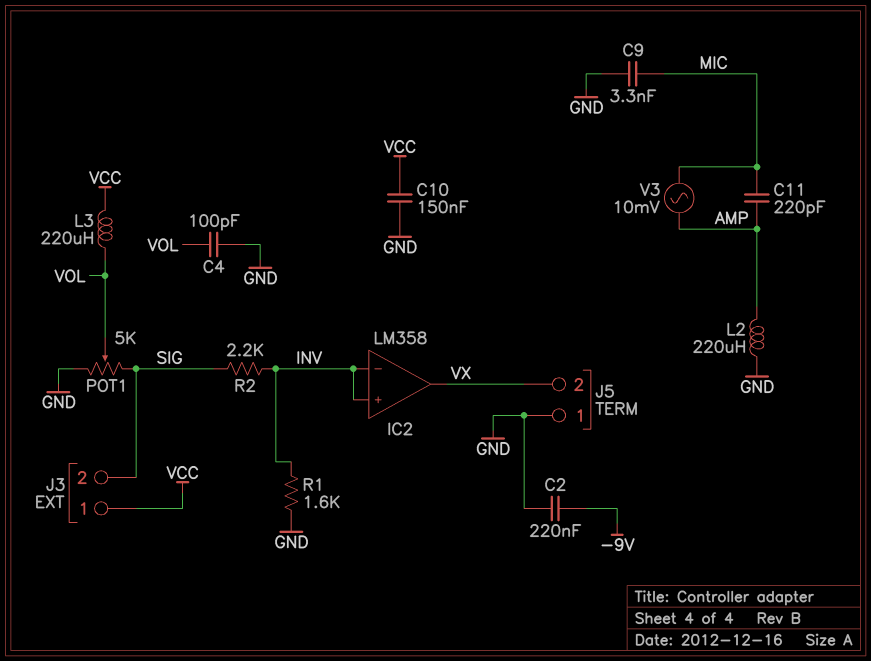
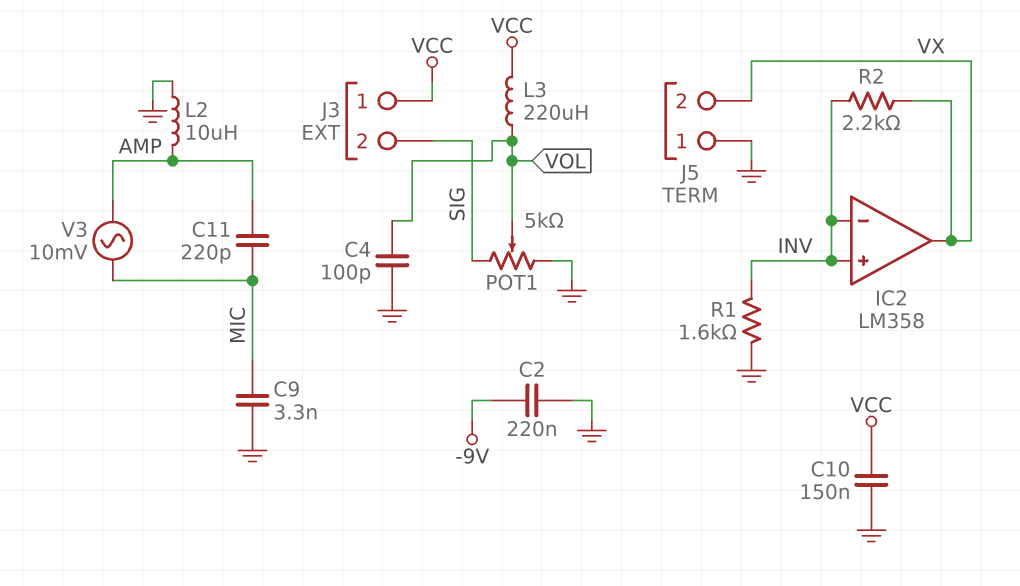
L2: 220uH (AMP, GND) -> 10uH (AMP, GND)
R2: 2.2k (INV, SIG) -> 2.2k (INV, VX)

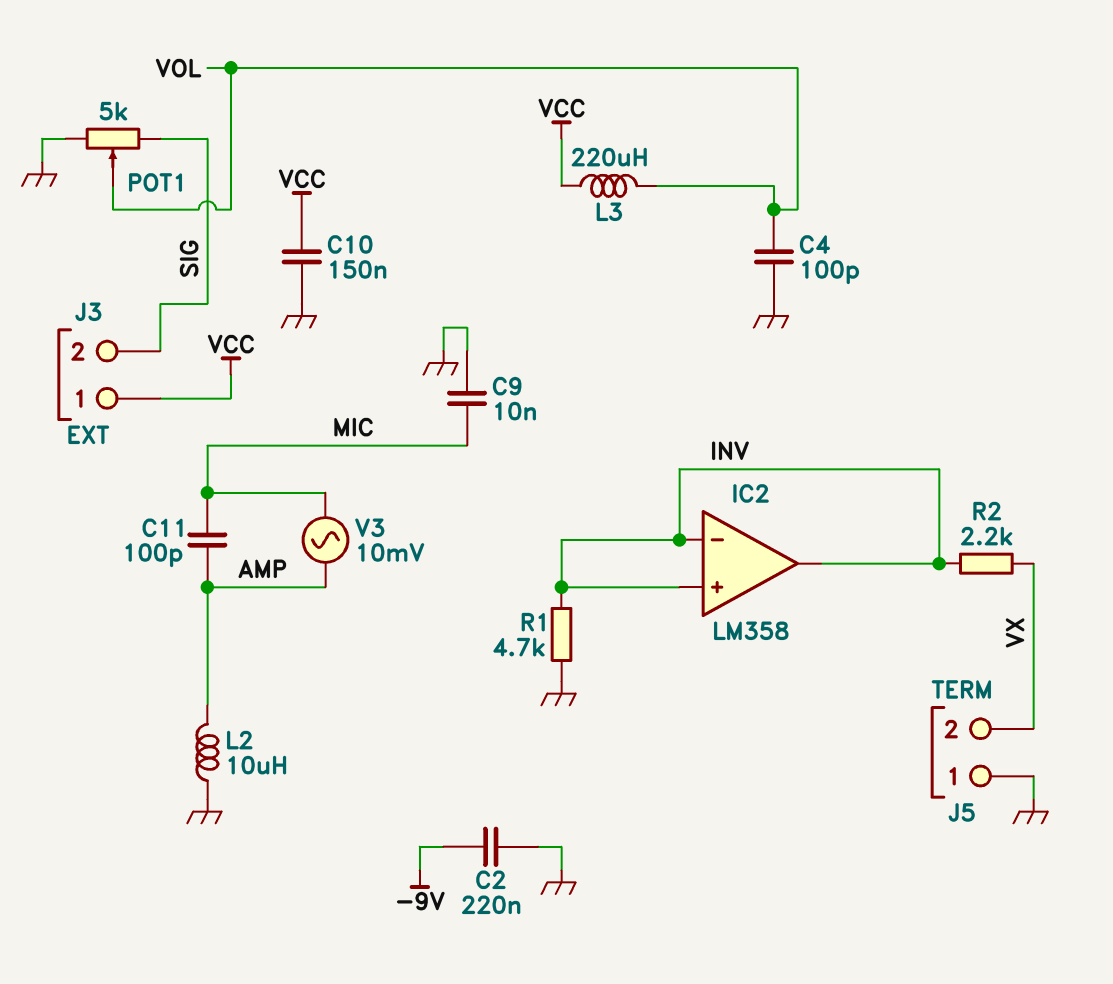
C9: 3.3nF (GND, MIC) -> 10nF (GND, MIC)
C11: 220pF (AMP, MIC) -> 100pF (AMP, MIC)
IC2 pin out: VX -> INV
R1: 1.6k (GND, INV) -> 4.7k (GND, INV)

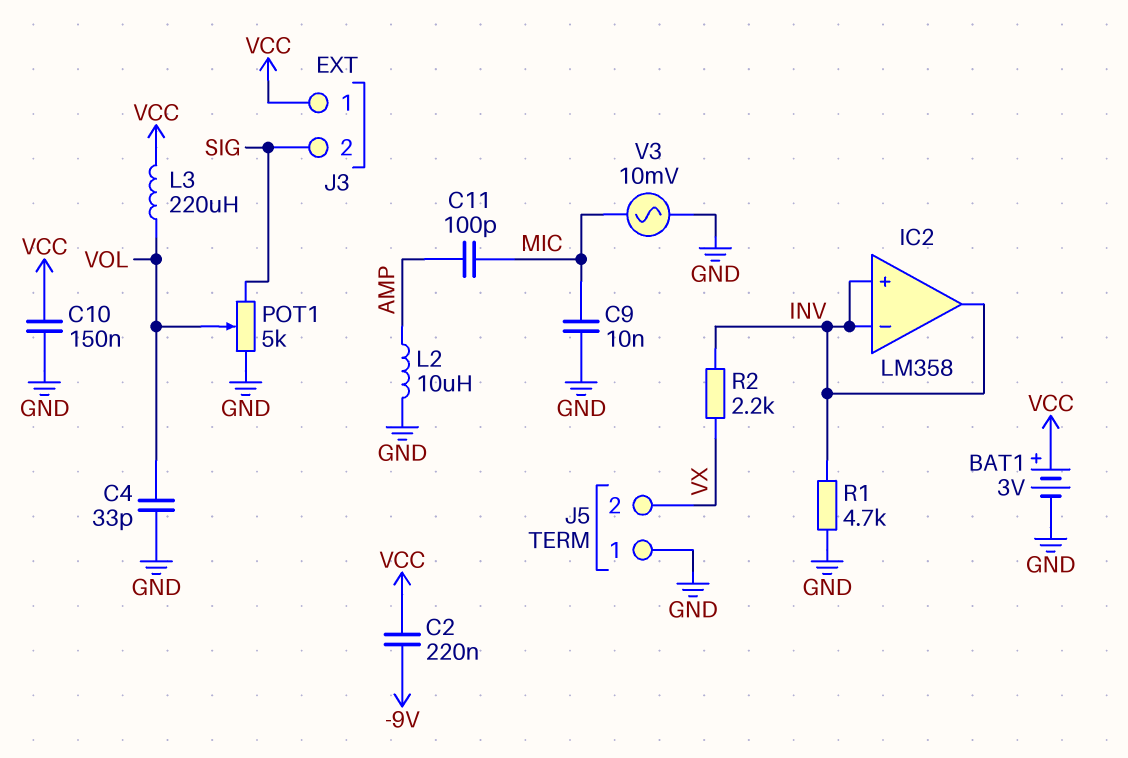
BAT1: none -> 3V (plus VCC, minus GND)
C2: 220nF (-9V, GND) -> 220nF (-9V, VCC)
C4: 100pF (GND, VOL) -> 33pF (GND, VOL)
V3: AC 10mV (AMP, MIC) -> AC 10mV (GND, MIC)

